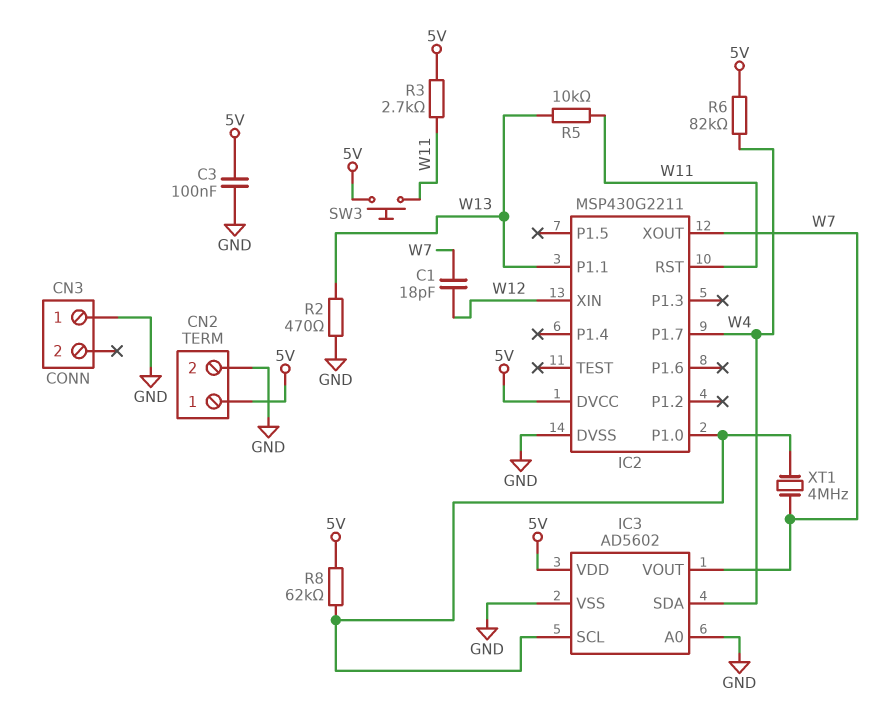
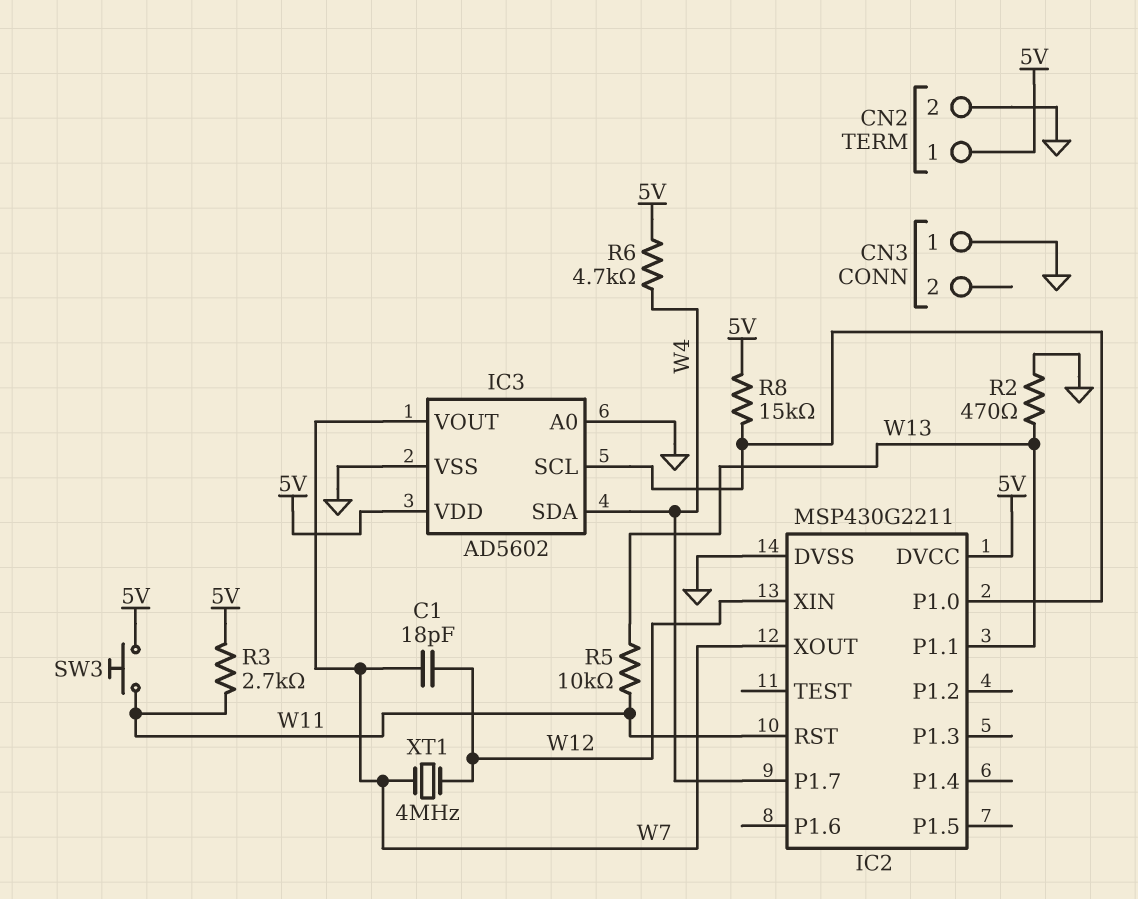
C3: 100nF (5V, GND) -> none
R6: 82k (5V, W4) -> 4.7k (5V, W4)
R8: 62k (5V, IC2/P1.0) -> 15k (5V, IC2/P1.0)
XT1: 4MHz (IC2/P1.0, W7) -> 4MHz (W7, W12)

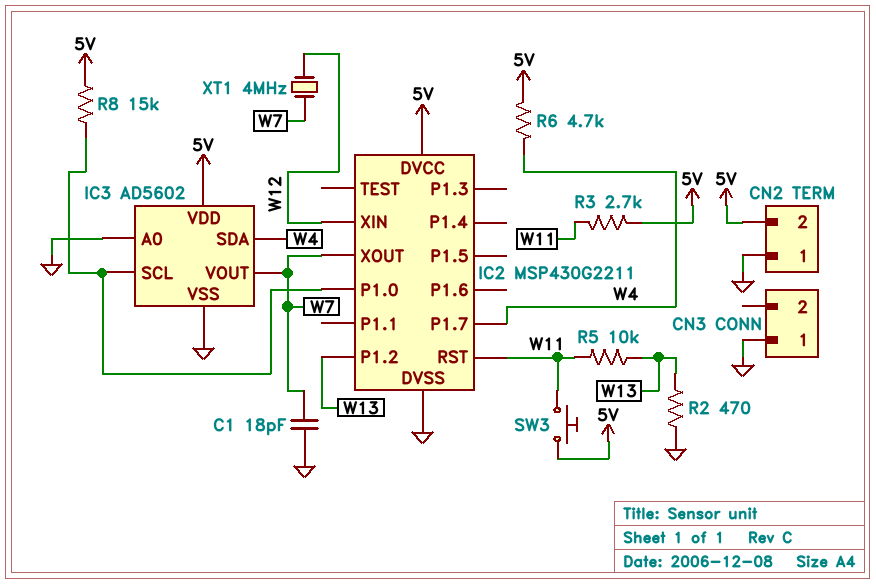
C1: 18pF (W7, W12) -> 18pF (GND, W7)
CN2 pin 1: 5V -> GND
CN2 pin 2: GND -> 5V
IC2 pin P1.1: W13 -> none
IC2 pin P1.2: none -> W13

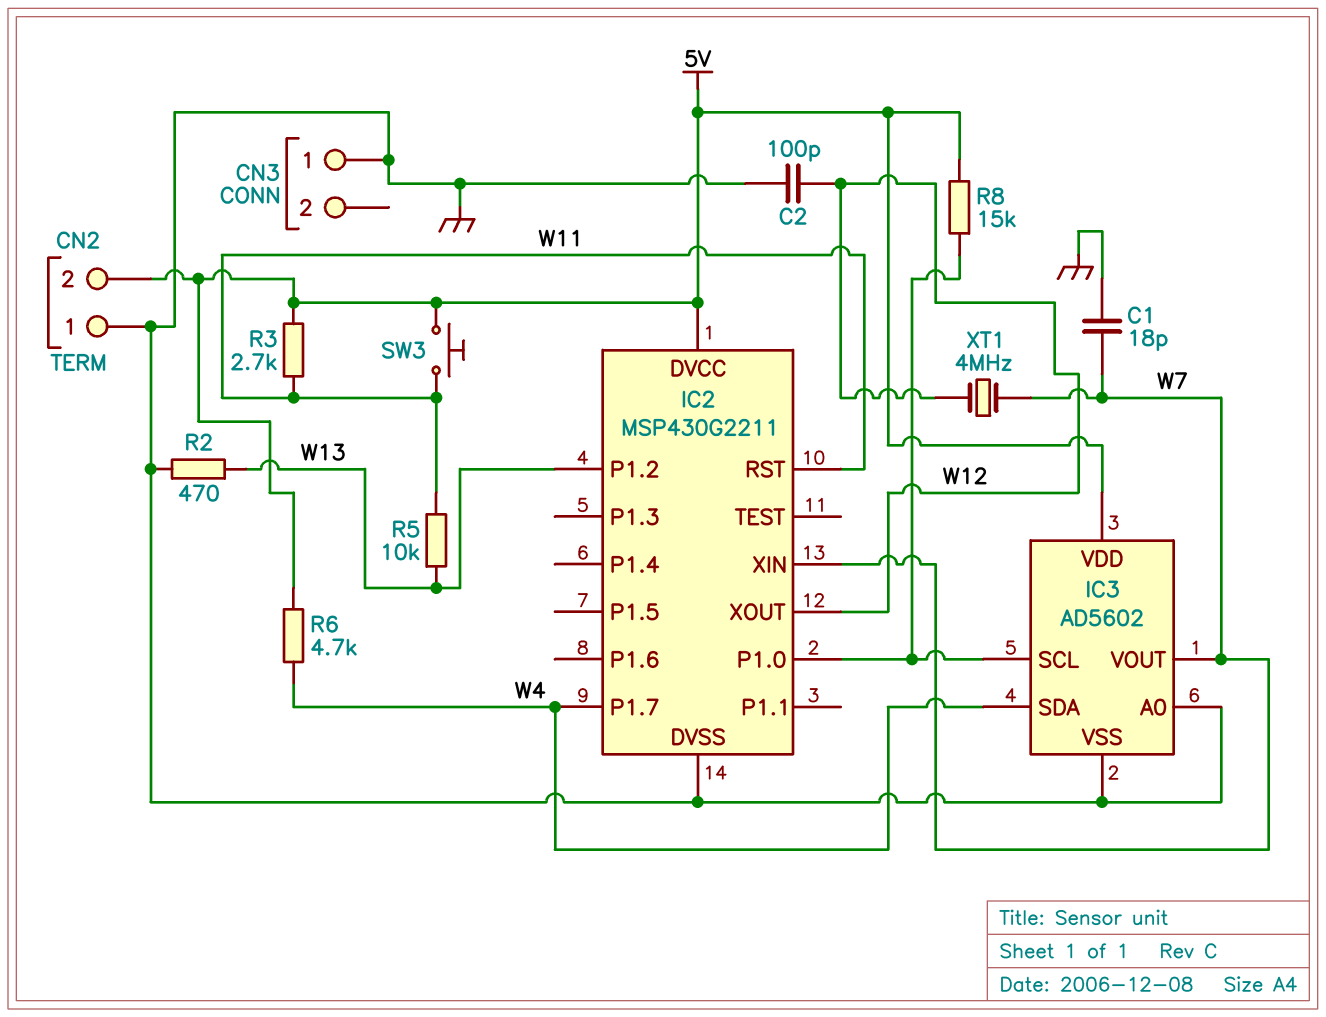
C2: none -> 100pF (GND, W12)
IC2 pin XIN: W12 -> W7
IC2 pin XOUT: W7 -> W12

